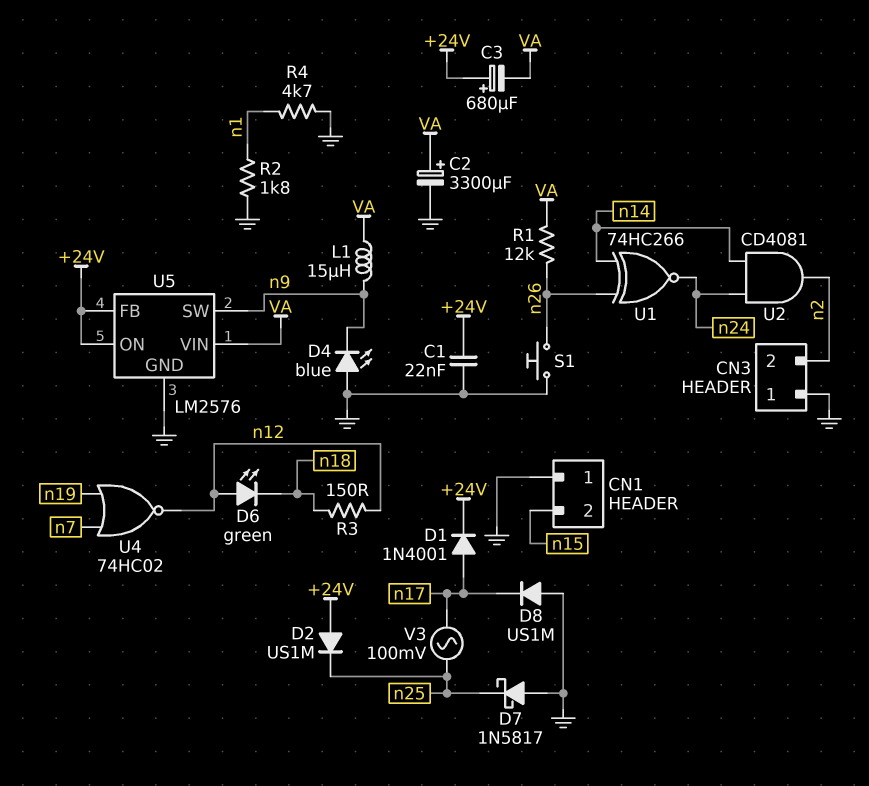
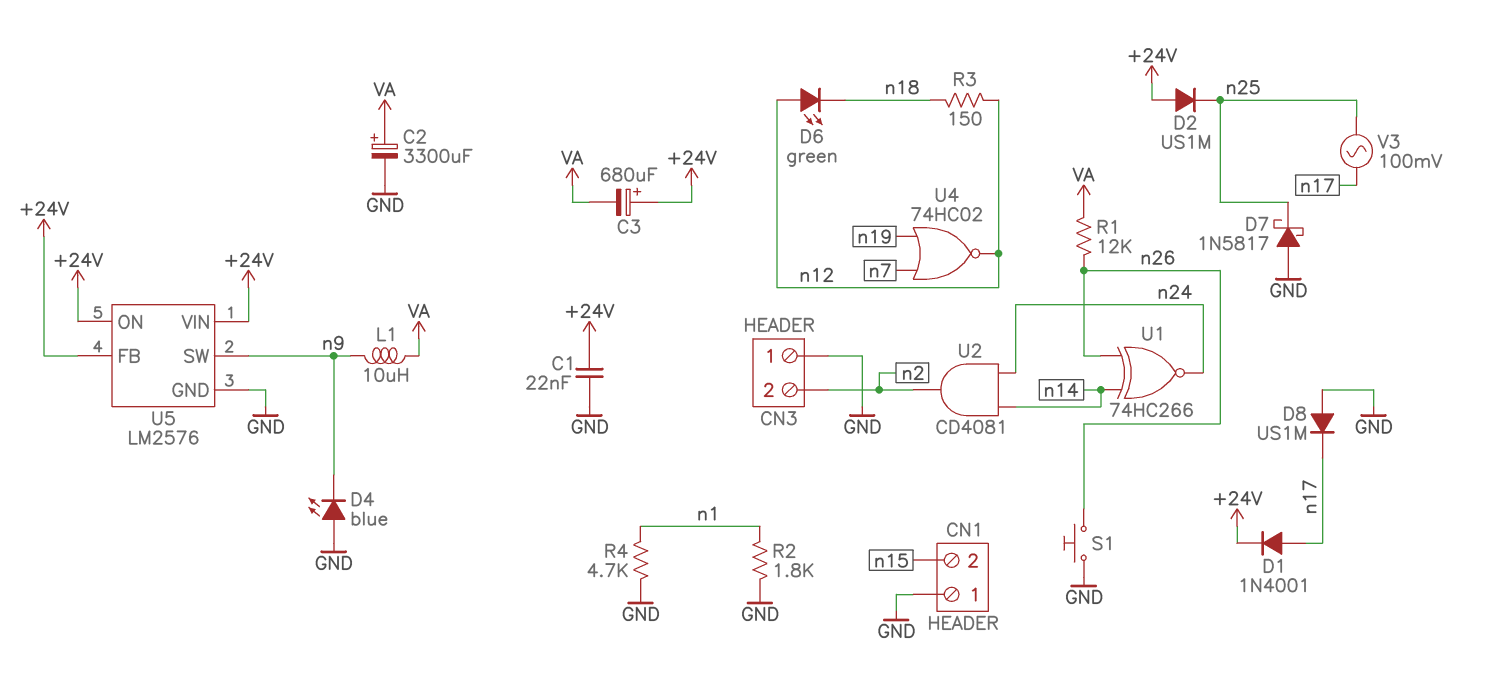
L1: 15uH (VA, n9) -> 10uH (VA, n9)
U5 pin VIN: VA -> +24V

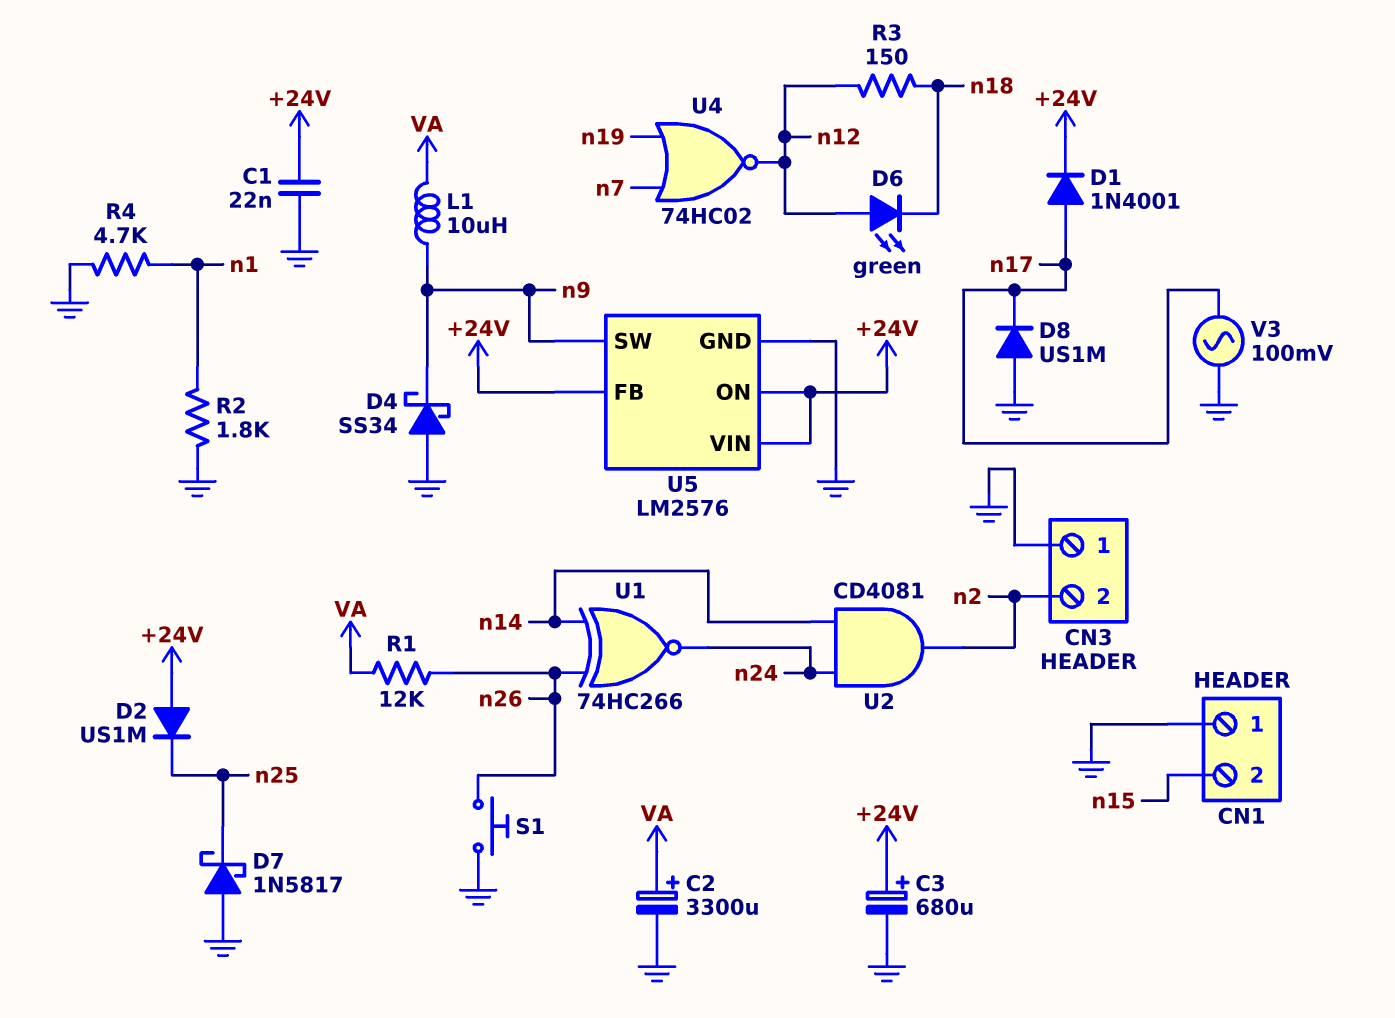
C3: 680uF (plus +24V, minus VA) -> 680uF (plus +24V, minus GND)
D4: LED blue (A GND, K n9) -> schottky SS34 (A GND, K n9)
V3: AC 100mV (n17, n25) -> AC 100mV (GND, n17)

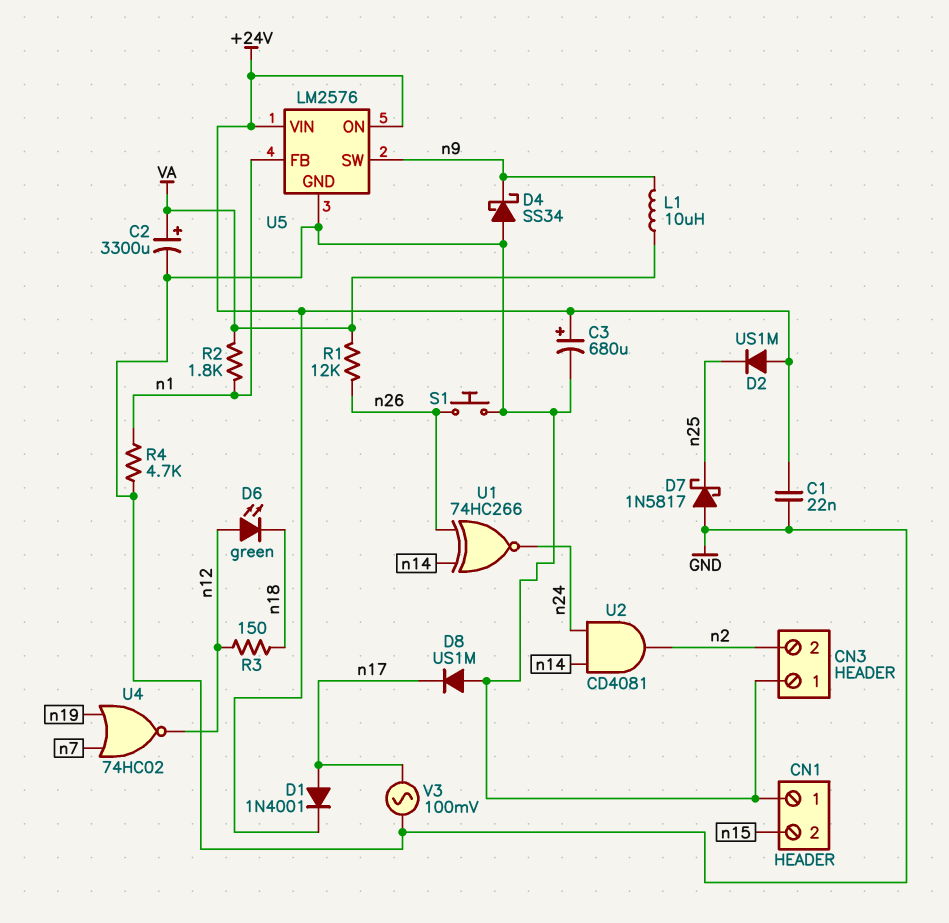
R2: 1.8k (GND, n1) -> 1.8k (VA, n1)
U5 pin FB: +24V -> n1

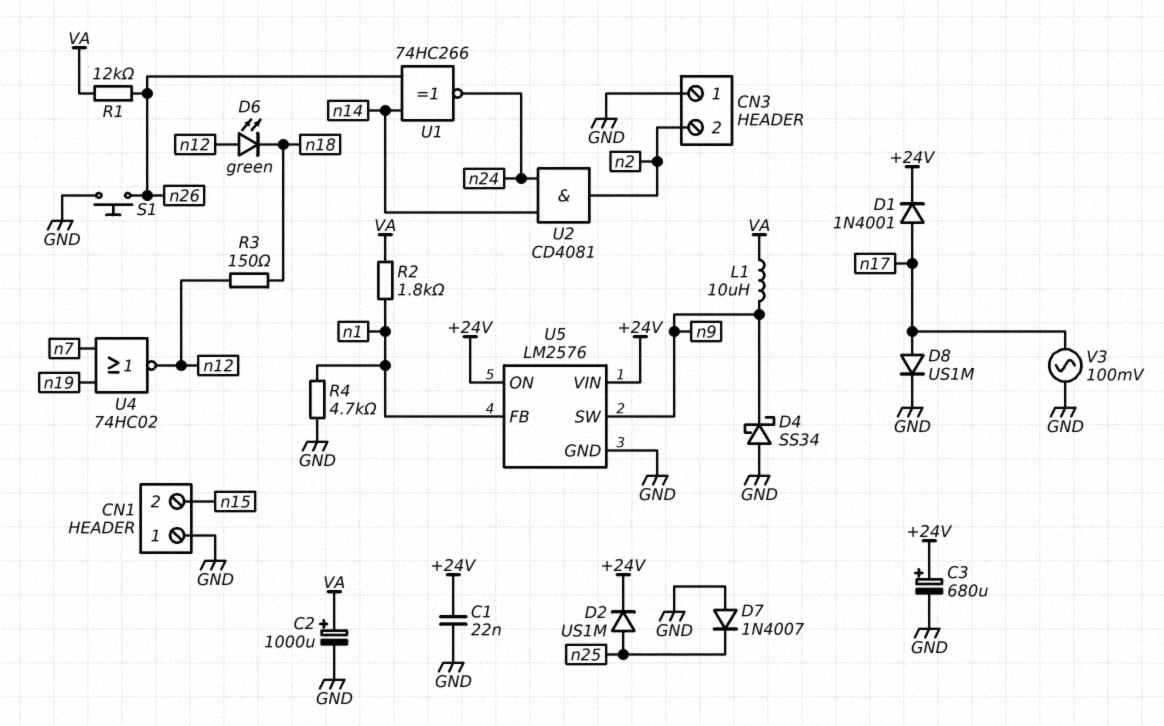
C2: 3300uF (plus VA, minus GND) -> 1000uF (plus VA, minus GND)
D2: diode US1M (A +24V, K n25) -> diode US1M (A n25, K +24V)
D7: schottky 1N5817 (A GND, K n25) -> diode 1N4007 (A GND, K n25)
D8: diode US1M (A GND, K n17) -> diode US1M (A n17, K GND)

